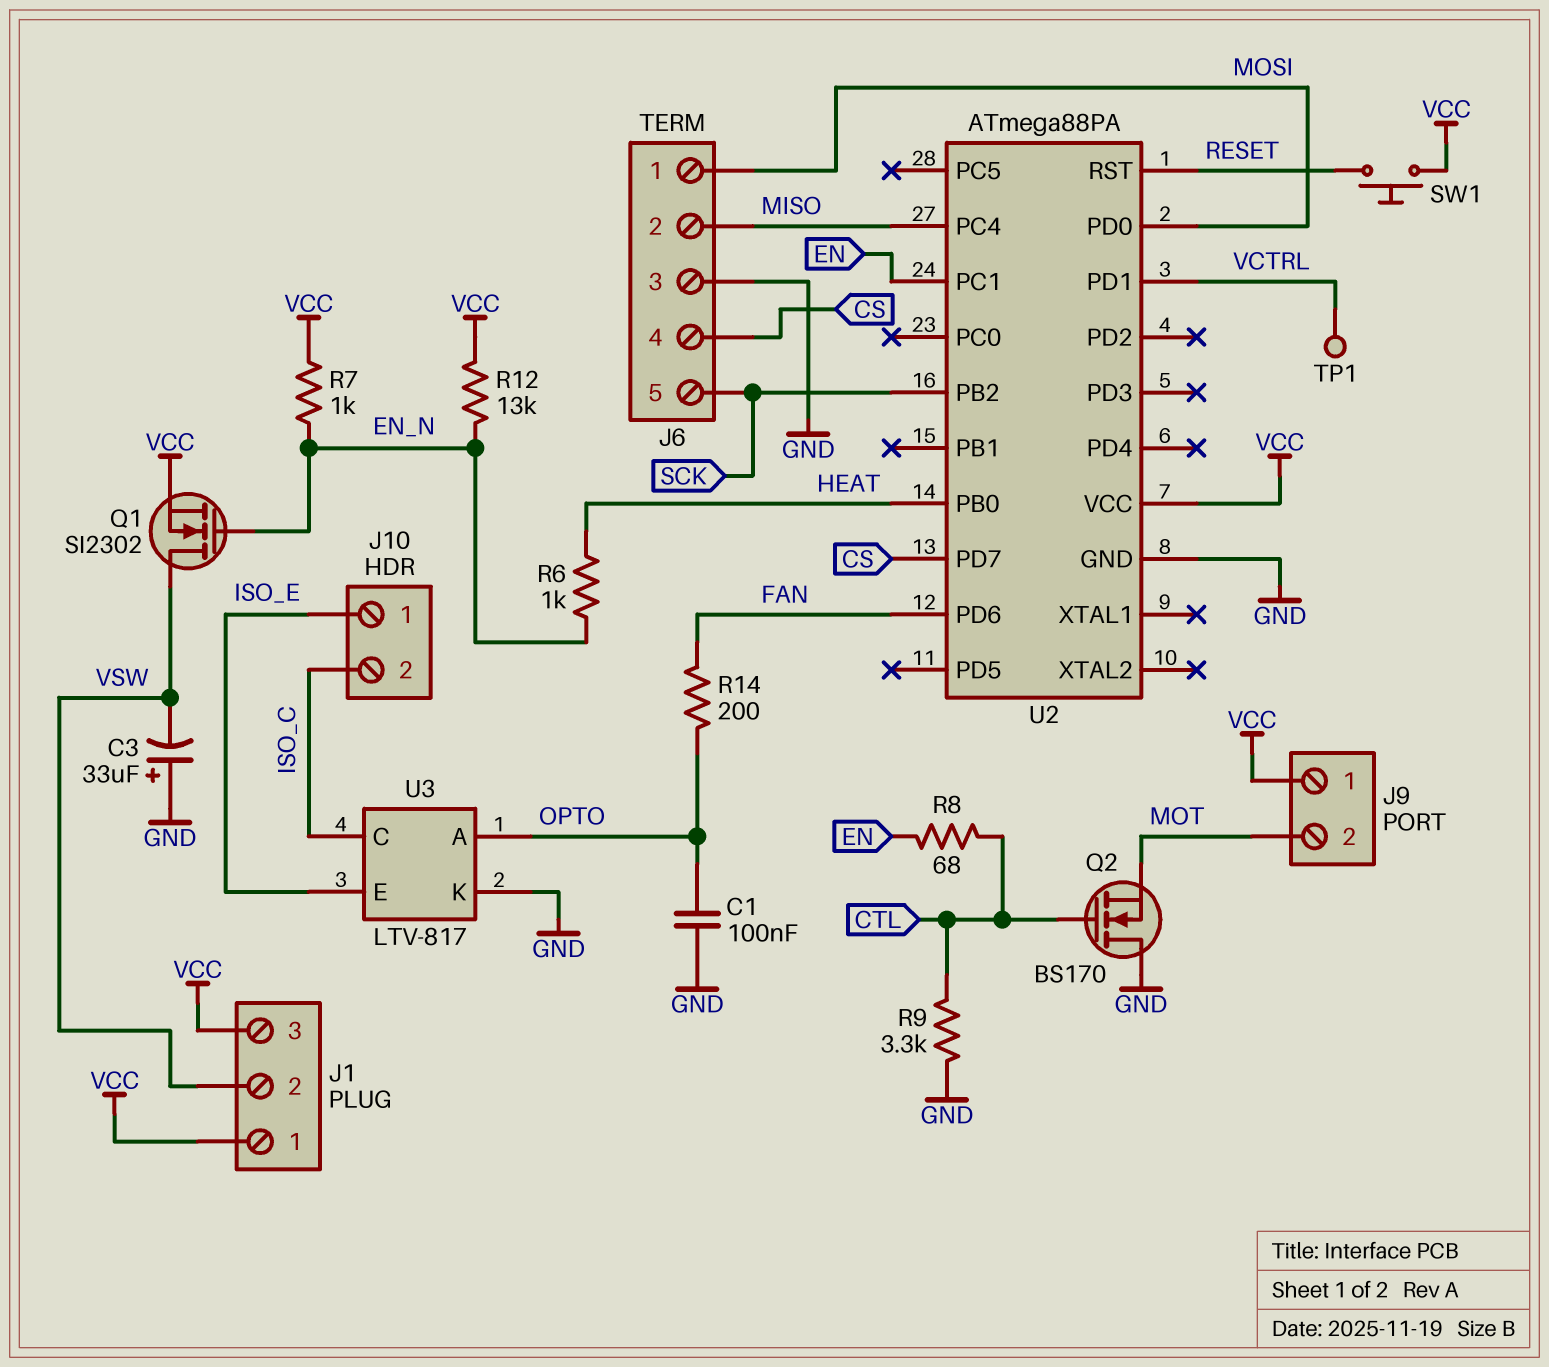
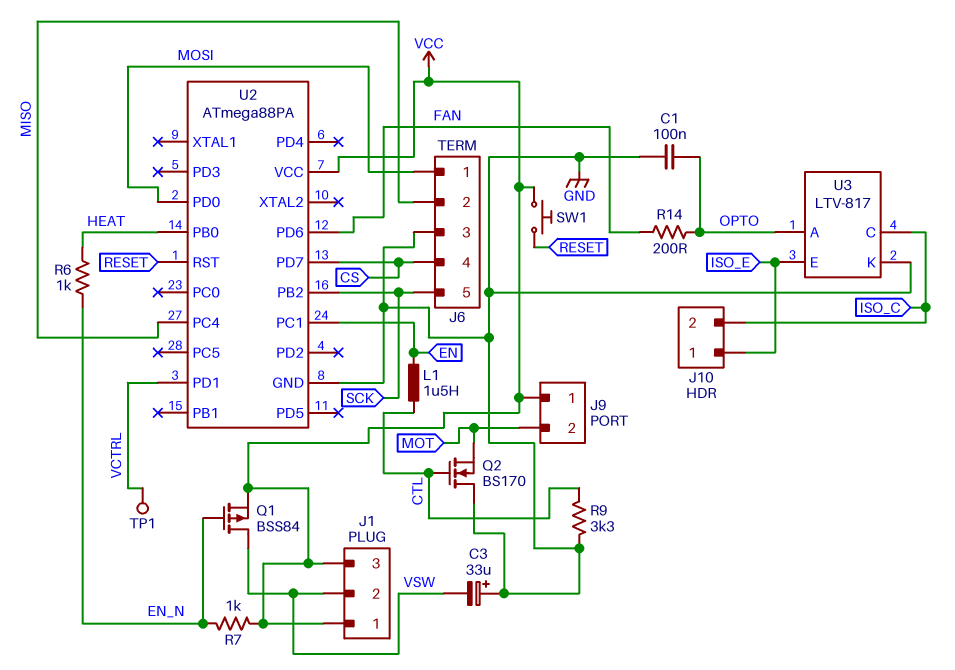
L1: none -> 1.5uH (CTL, EN)
Q1: NMOS SI2302 (G EN_N, D VSW, S VCC) -> PMOS BSS84 (G EN_N, D VSW, S VCC)
R8: 68 (CTL, EN) -> none
R12: 13k (EN_N, VCC) -> none

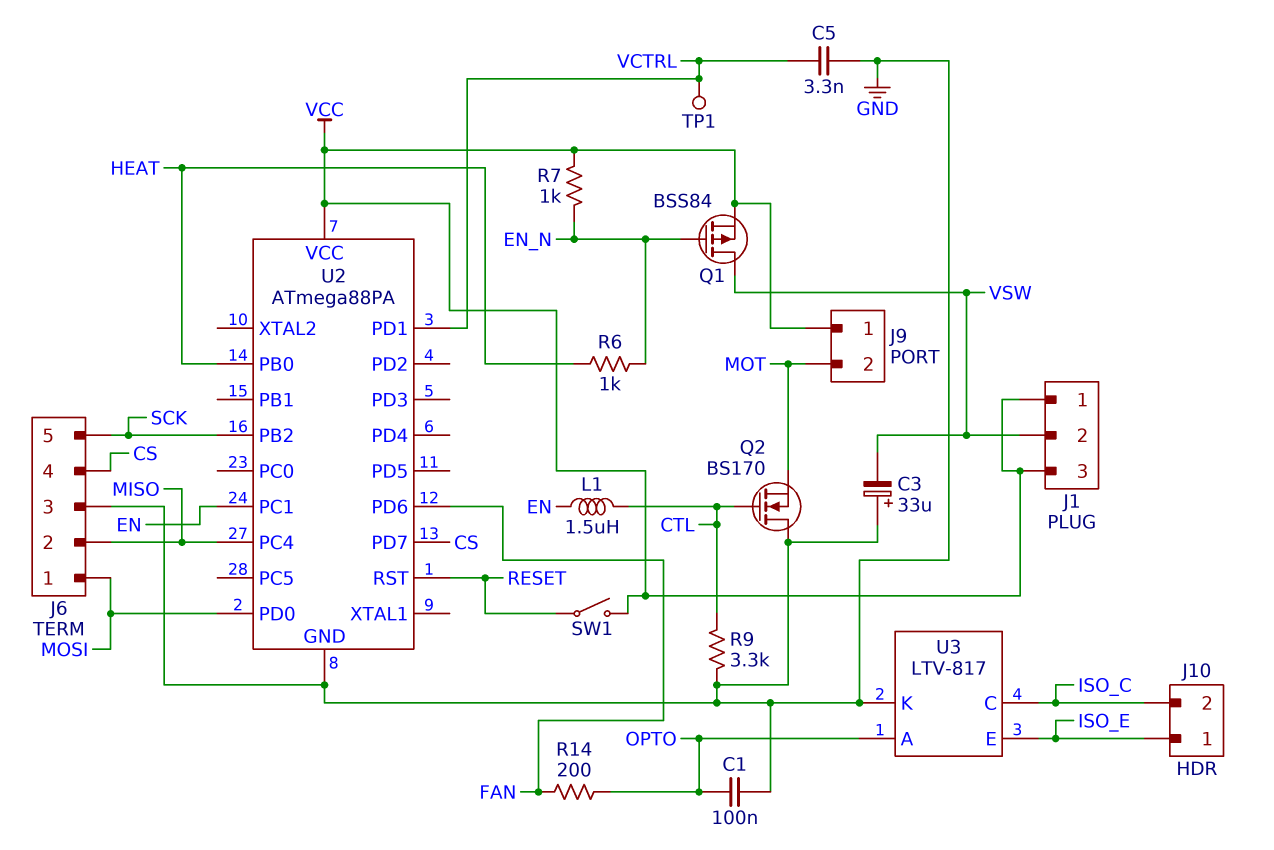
C5: none -> 3.3nF (GND, VCTRL)
SW1: button (RESET, VCC) -> switch (RESET, VCC)

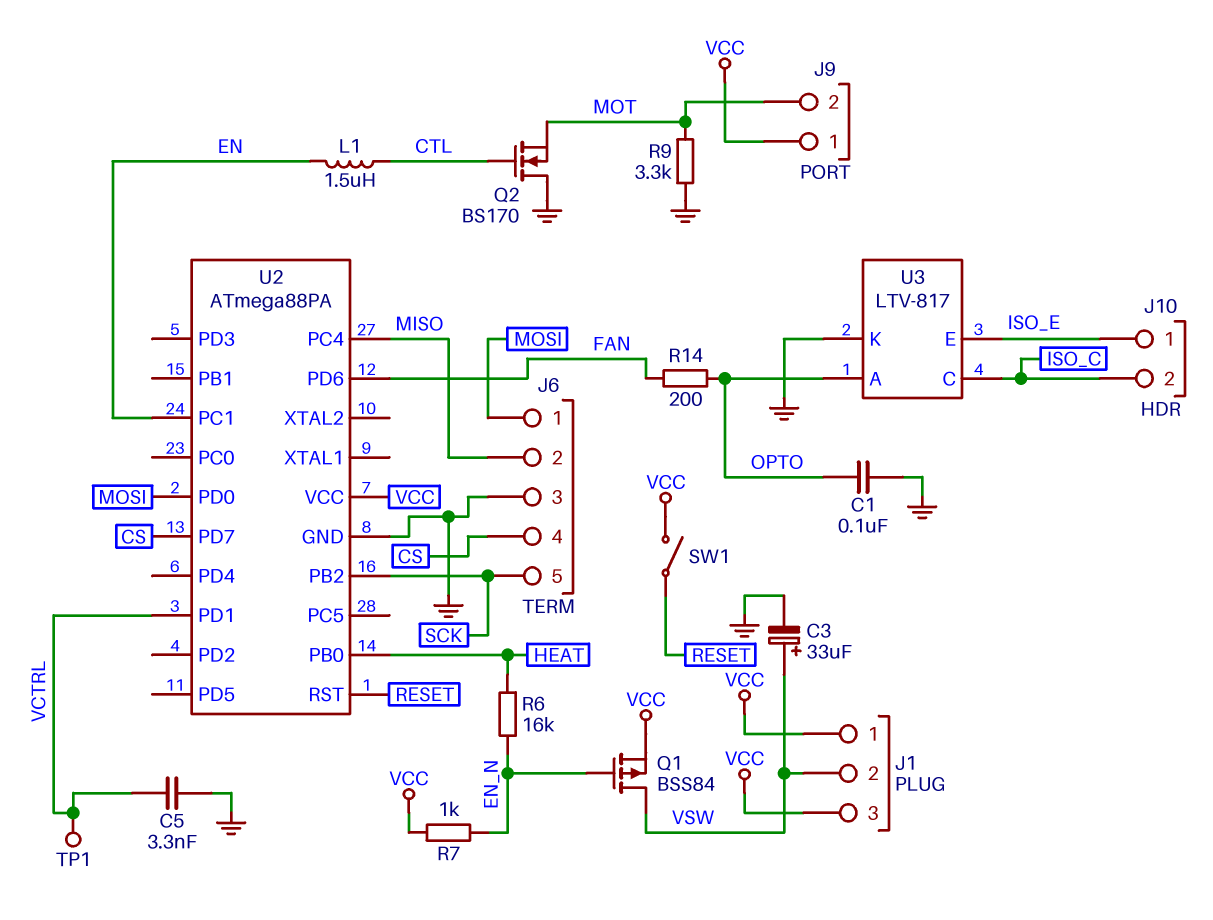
C3: 33uF (plus GND, minus VSW) -> 33uF (plus VSW, minus GND)
R6: 1k (EN_N, HEAT) -> 16k (EN_N, HEAT)
R9: 3.3k (CTL, GND) -> 3.3k (GND, MOT)

